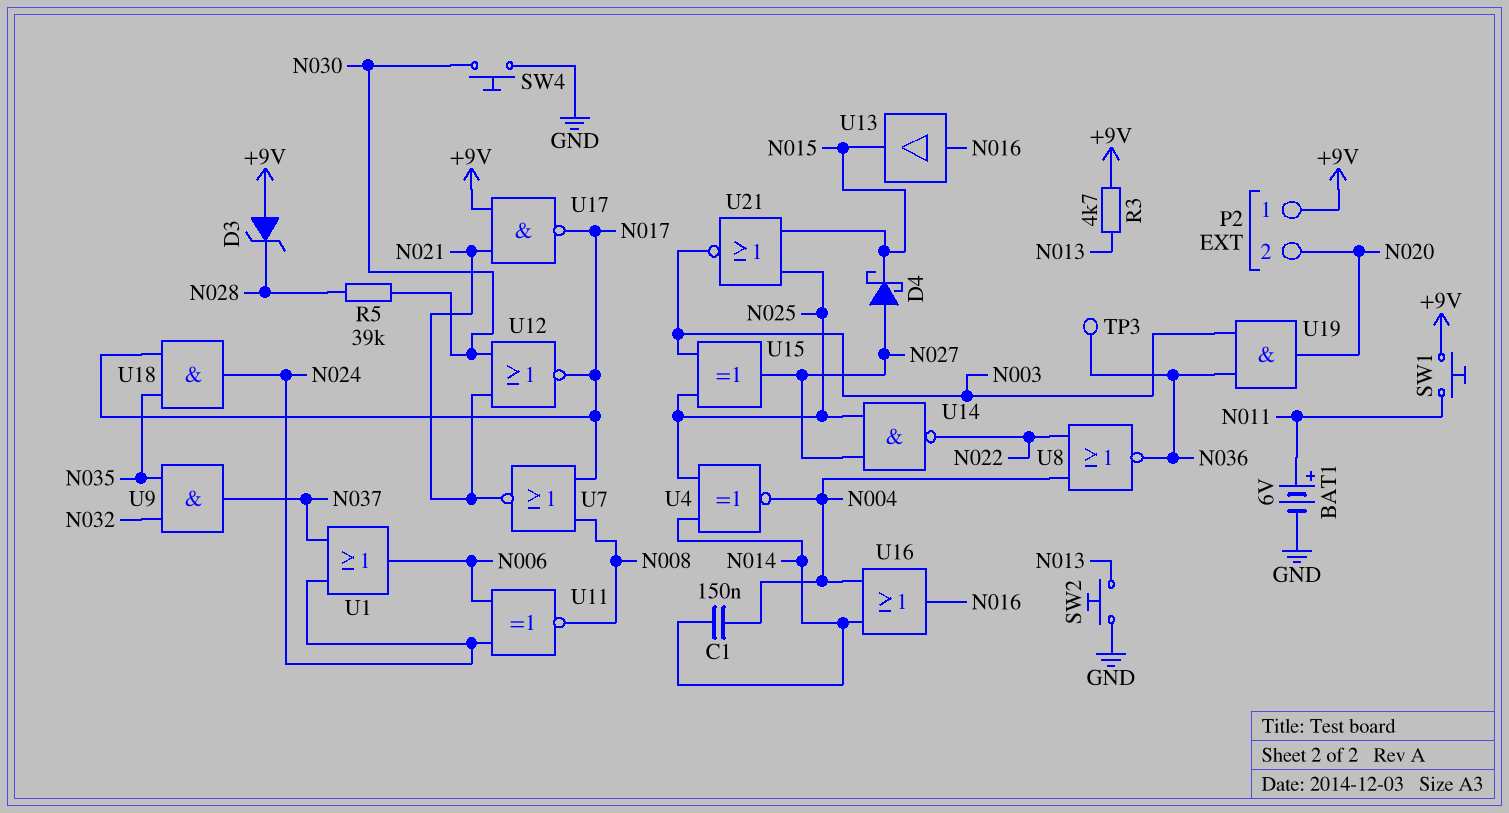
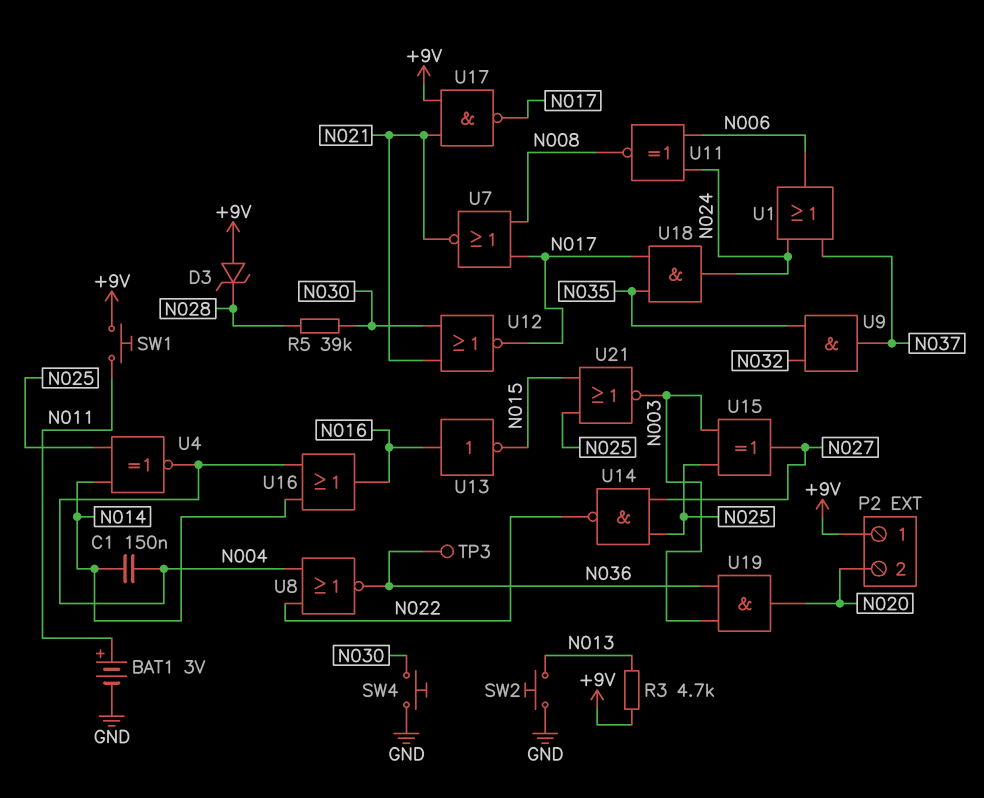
BAT1: 6V (plus N011, minus GND) -> 3V (plus N011, minus GND)
D4: schottky (A N027, K N015) -> none
U13: buffer (in N016, out N015) -> NOT (in N016, out N015)

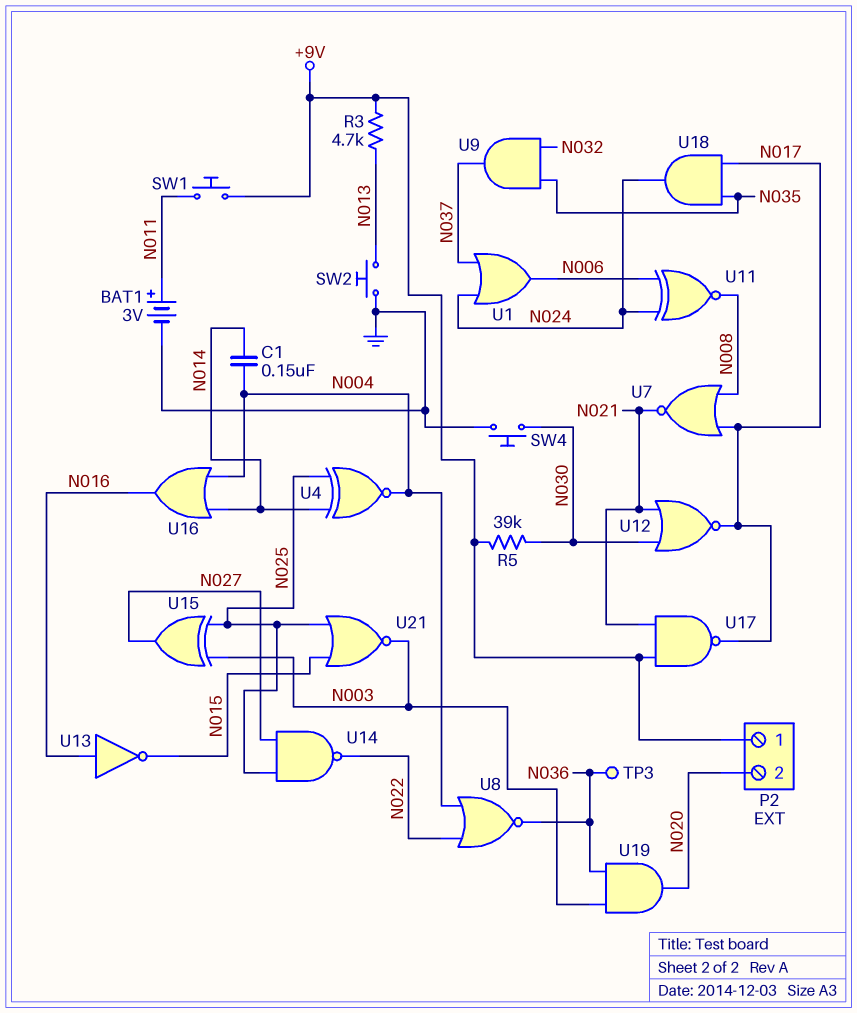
D3: zener (A +9V, K N028) -> none
R5: 39k (N028, N030) -> 39k (+9V, N030)

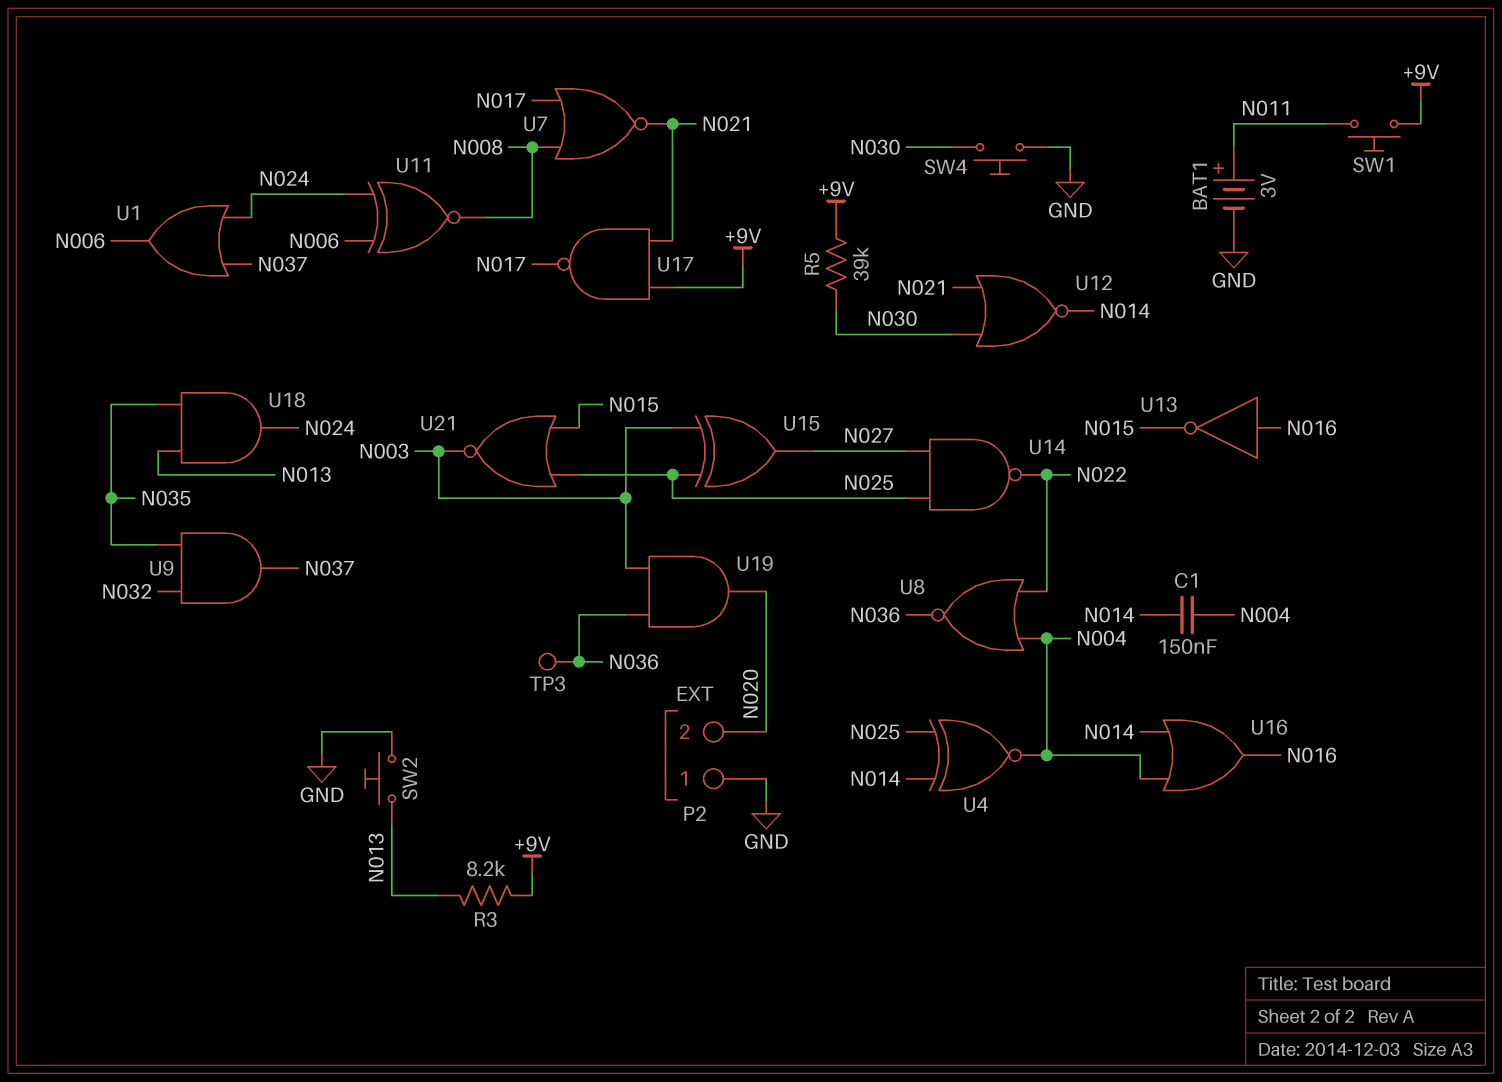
P2 pin 1: +9V -> GND
R3: 4.7k (+9V, N013) -> 8.2k (+9V, N013)
U12: NOR (in N021, in N030, out N017) -> NOR (in N021, in N030, out N014)
U18: AND (in N017, in N035, out N024) -> AND (in N013, in N035, out N024)

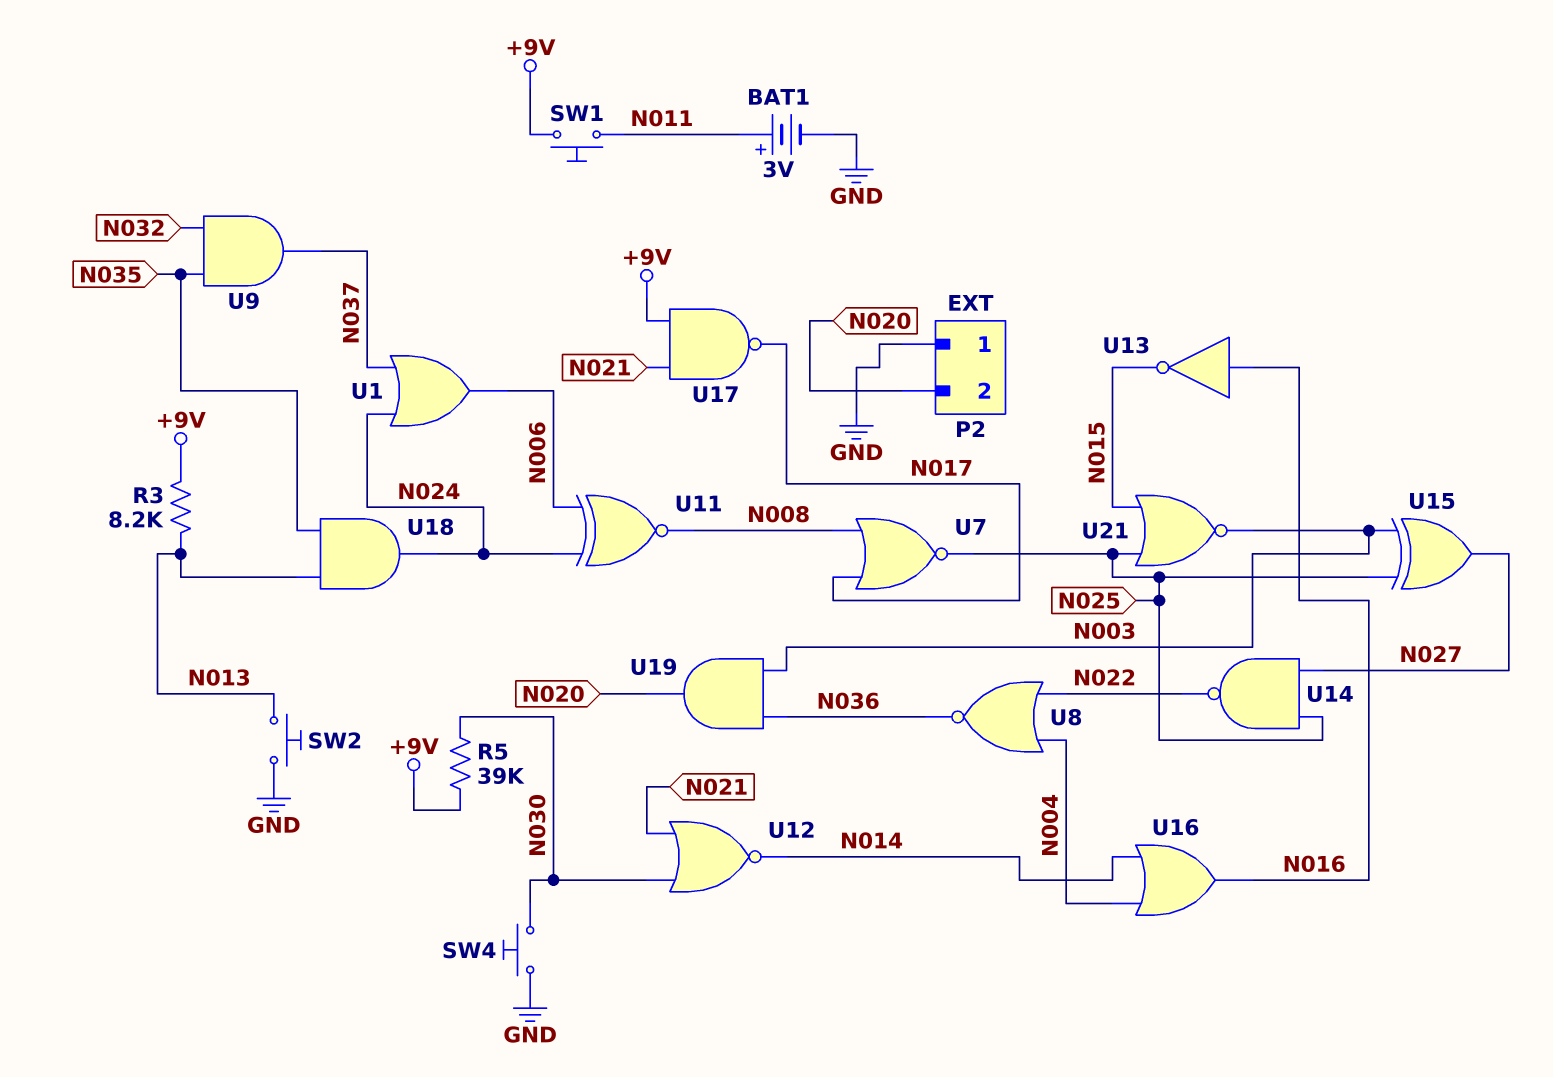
C1: 150nF (N004, N014) -> none
TP3: test point (N036) -> none
U4: XNOR (in N014, in N025, out N004) -> none
U7: NOR (in N008, in N017, out N021) -> NOR (in N008, in N017, out N025)

